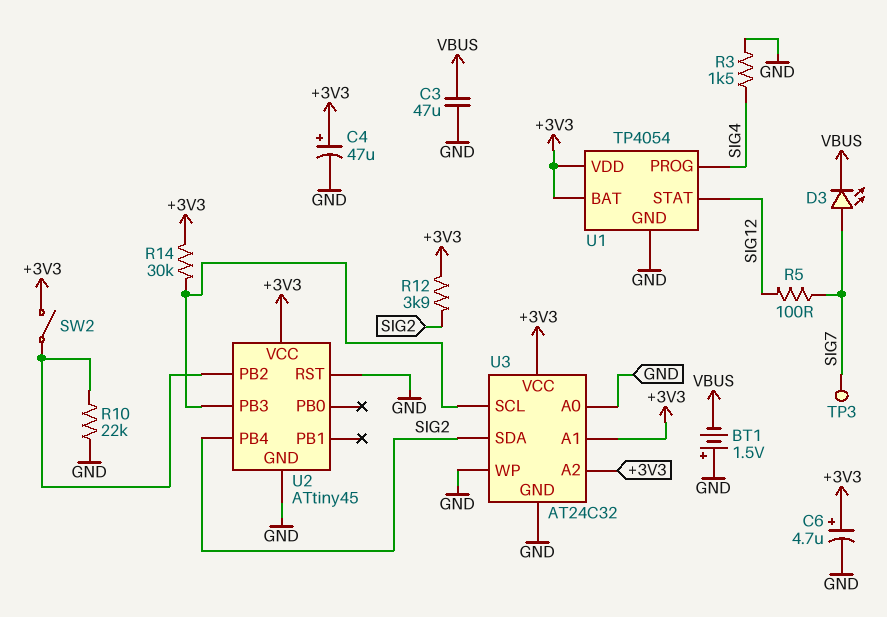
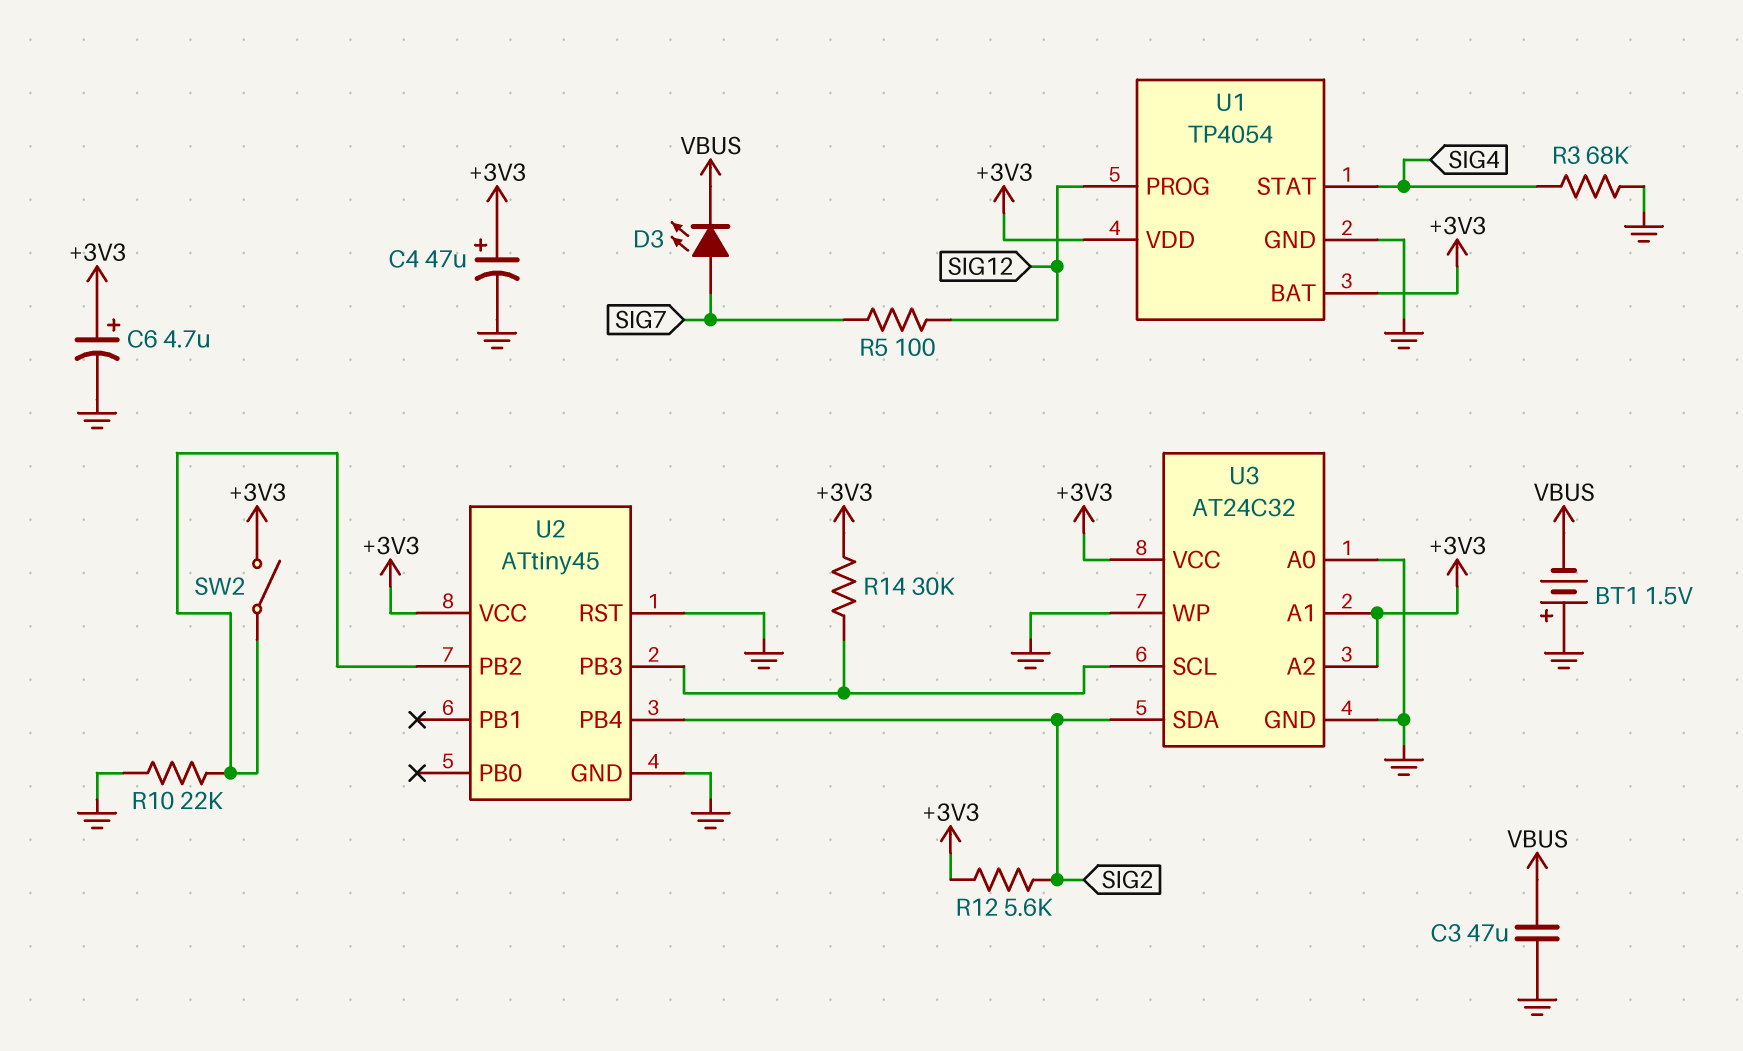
R3: 1.5k (GND, SIG4) -> 68k (GND, SIG4)
R12: 3.9k (+3V3, SIG2) -> 5.6k (+3V3, SIG2)
TP3: test point (SIG7) -> none
U1 pin PROG: SIG4 -> SIG12
U1 pin STAT: SIG12 -> SIG4

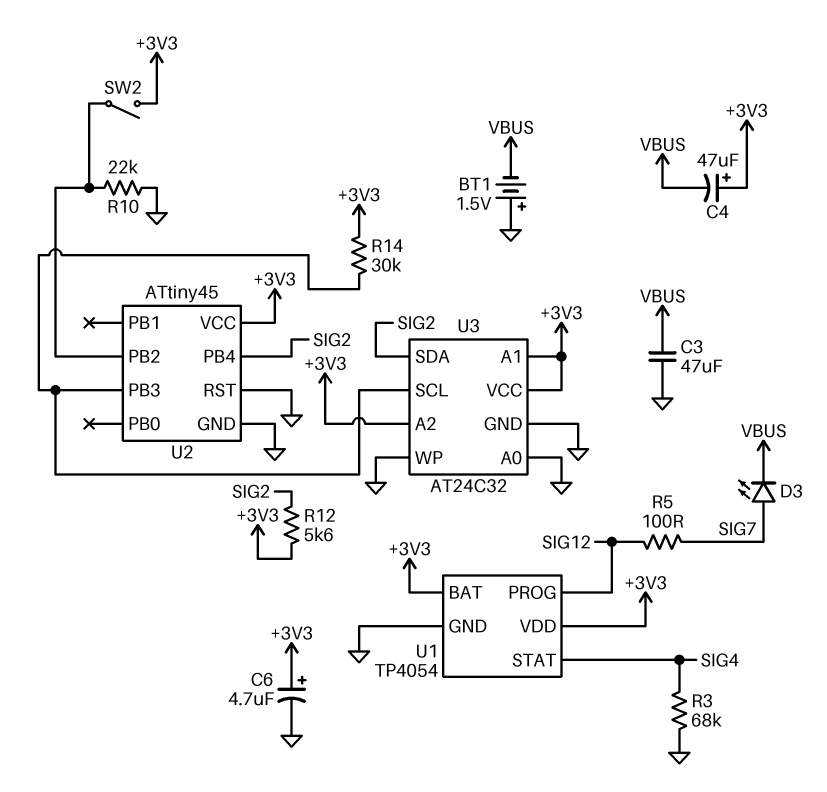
C4: 47uF (plus +3V3, minus GND) -> 47uF (plus +3V3, minus VBUS)

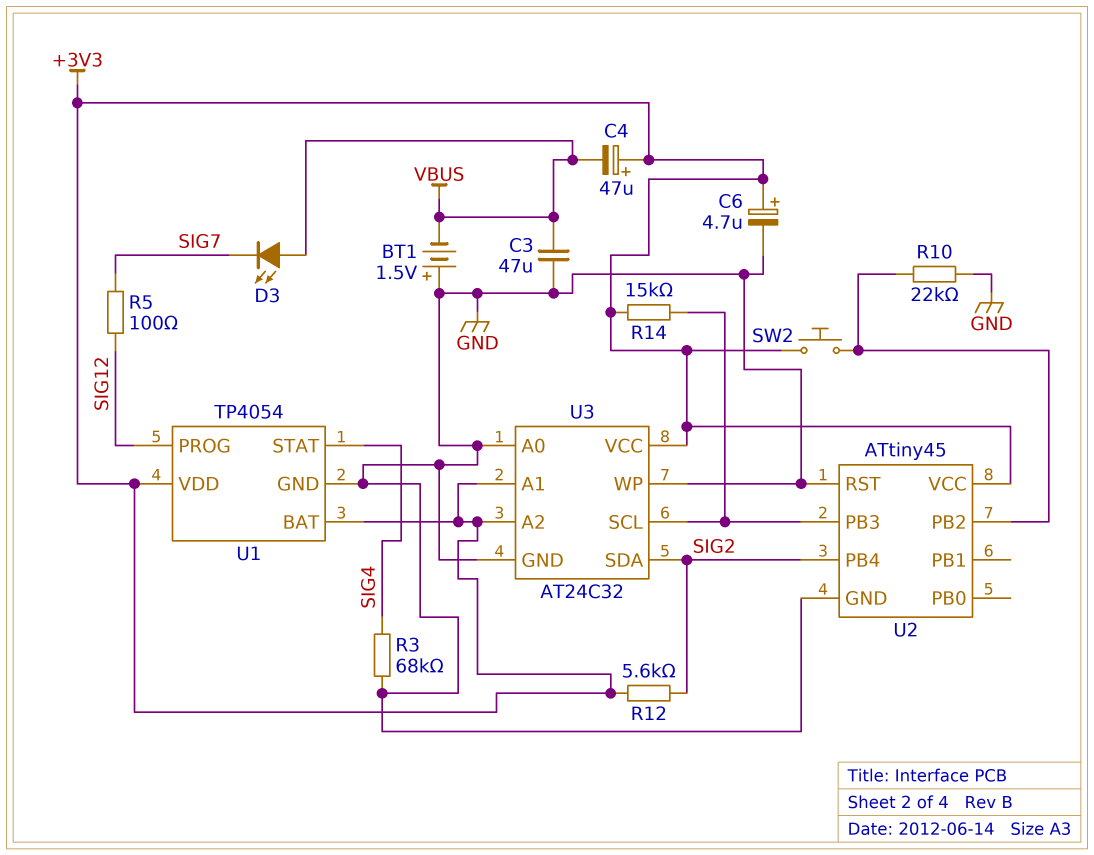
D3: LED (A SIG7, K VBUS) -> LED (A VBUS, K SIG7)
R14: 30k (+3V3, U2/PB3) -> 15k (+3V3, U2/PB3)
SW2: switch (+3V3, U2/PB2) -> button (+3V3, U2/PB2)

